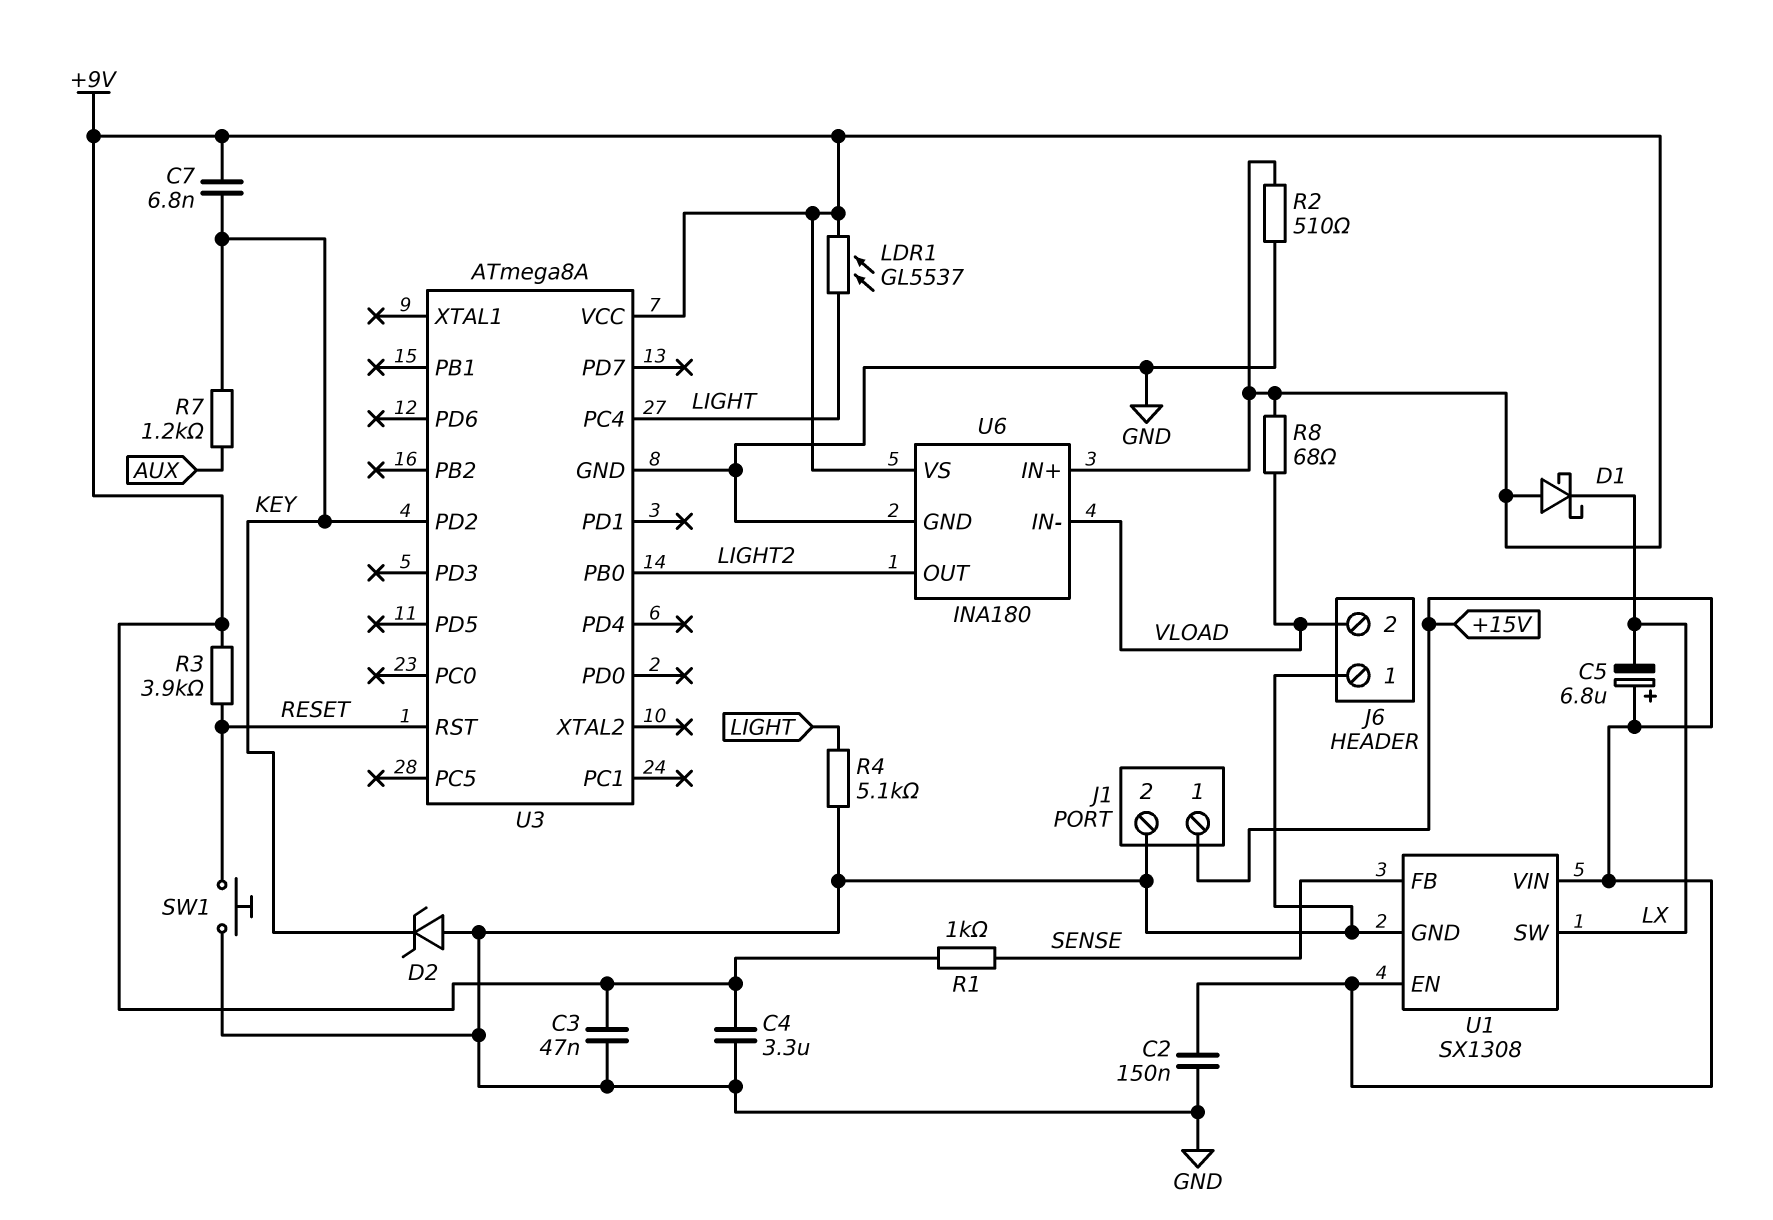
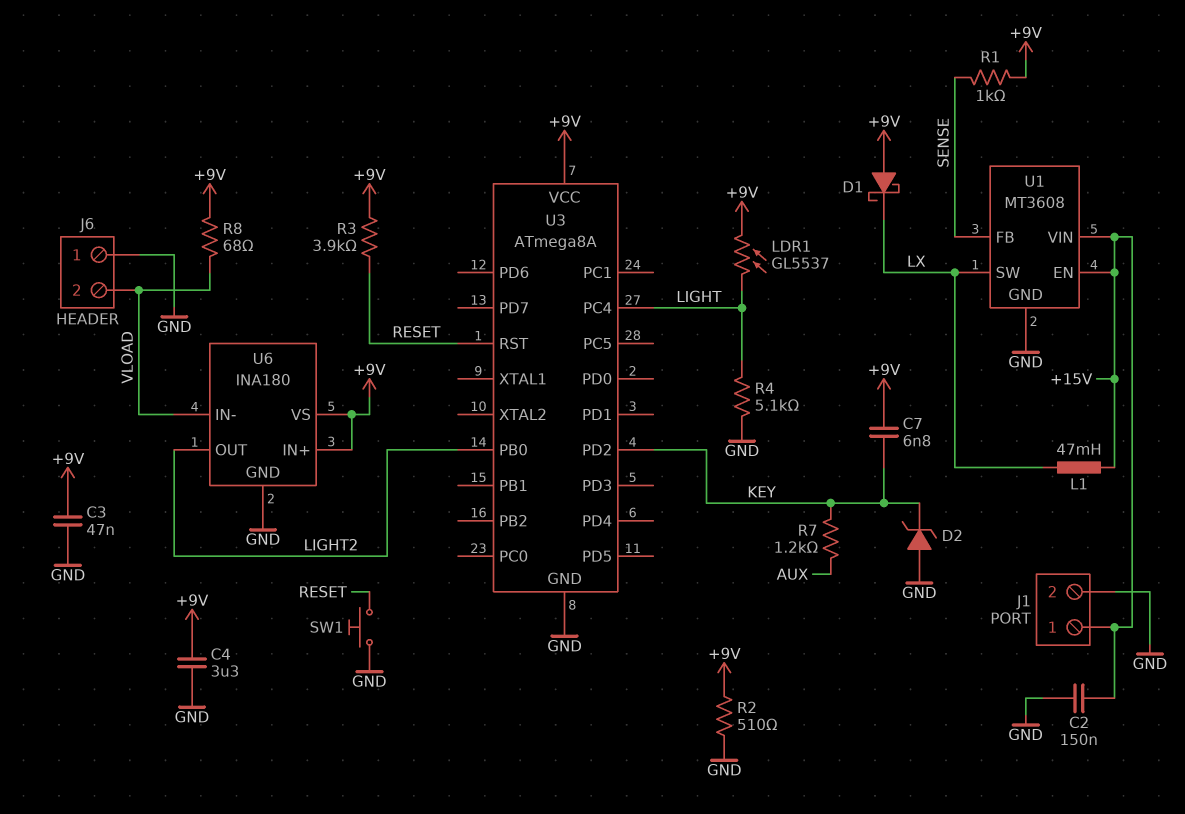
C5: 6.8uF (plus +15V, minus LX) -> none
L1: none -> 47mH (+15V, LX)
U1: SX1308 -> MT3608

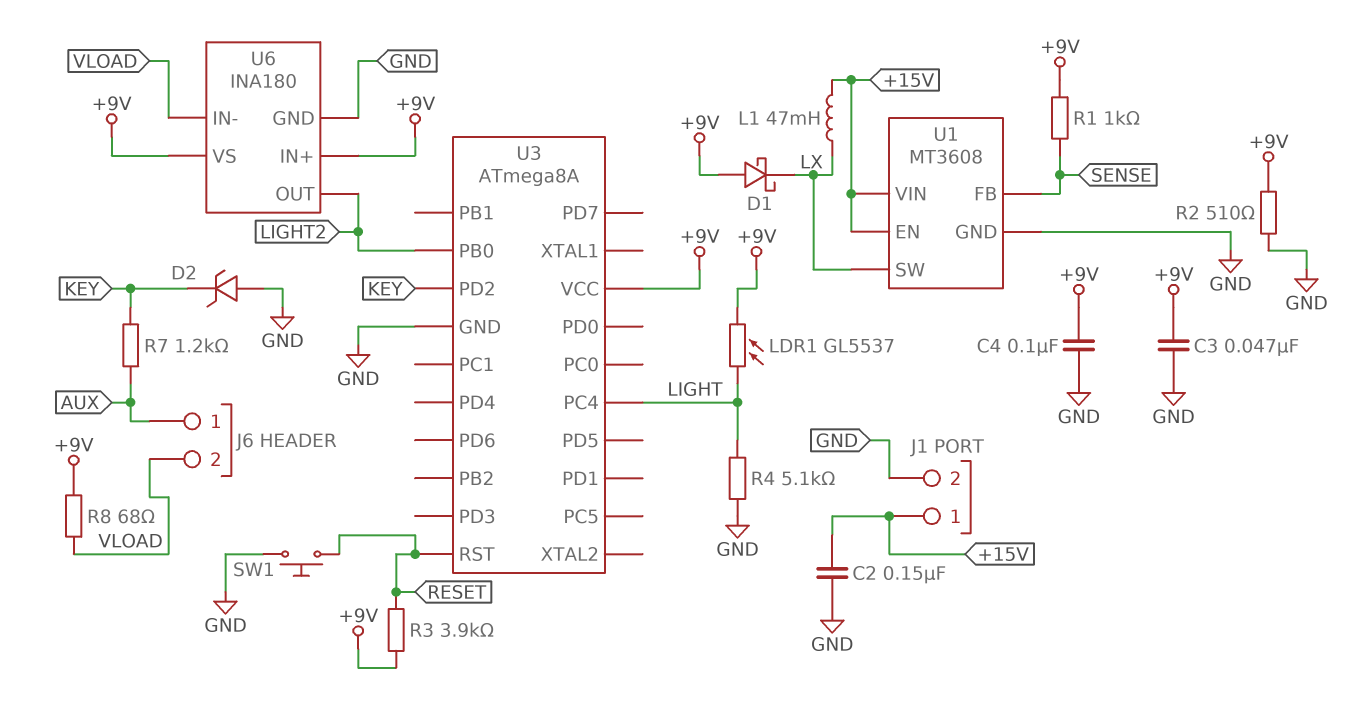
C4: 3.3uF (+9V, GND) -> 100nF (+9V, GND)
C7: 6.8nF (+9V, KEY) -> none
J6 pin 1: GND -> AUX

